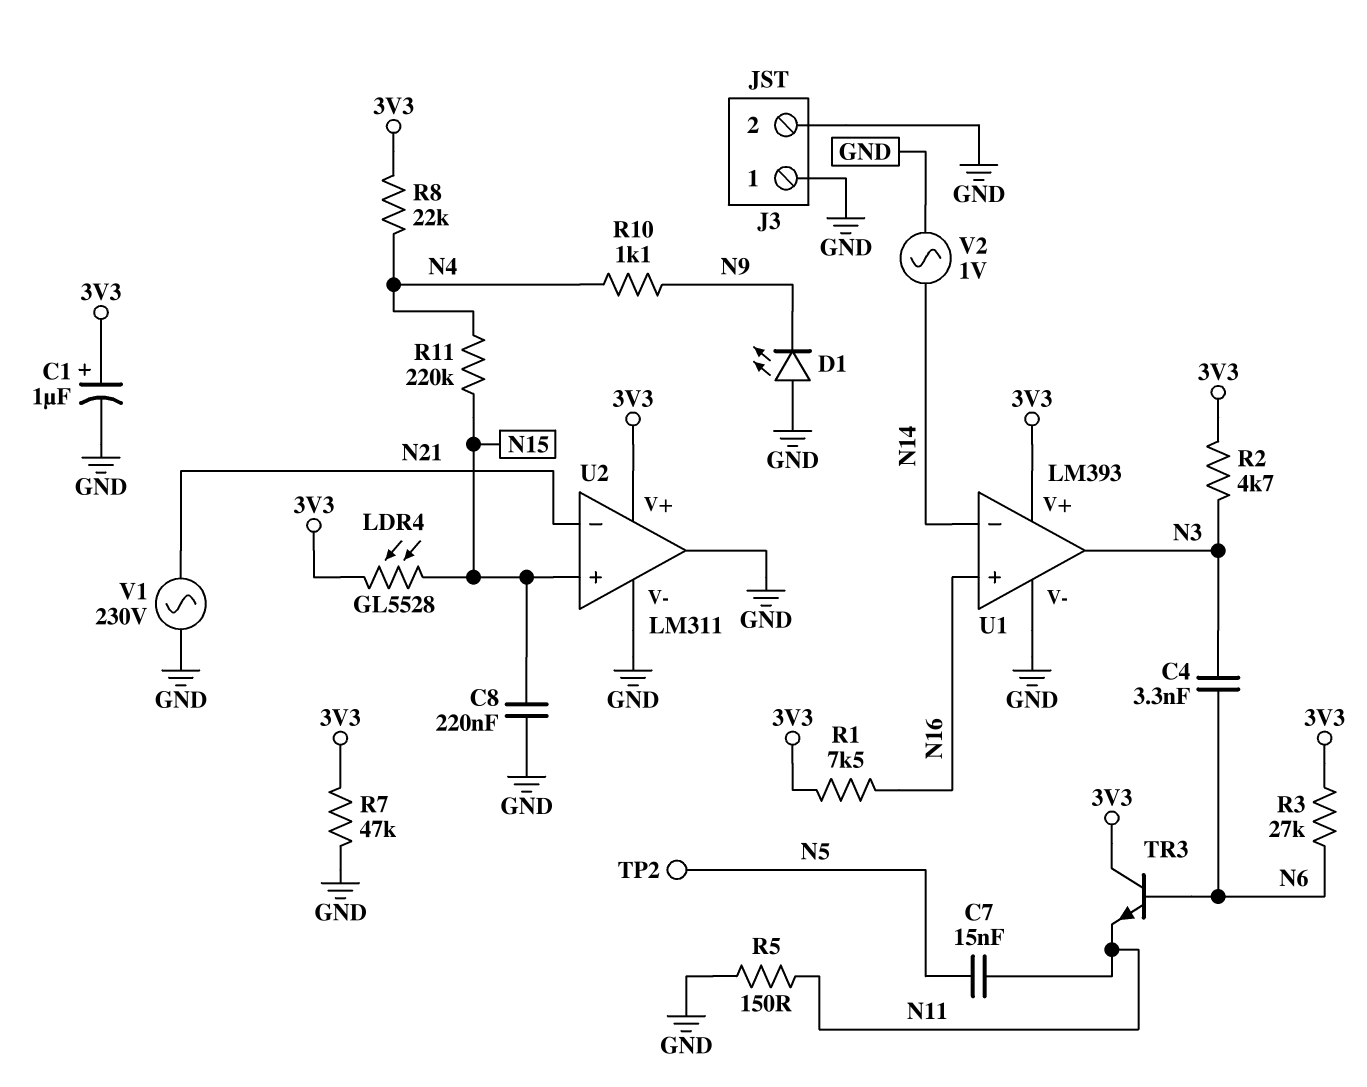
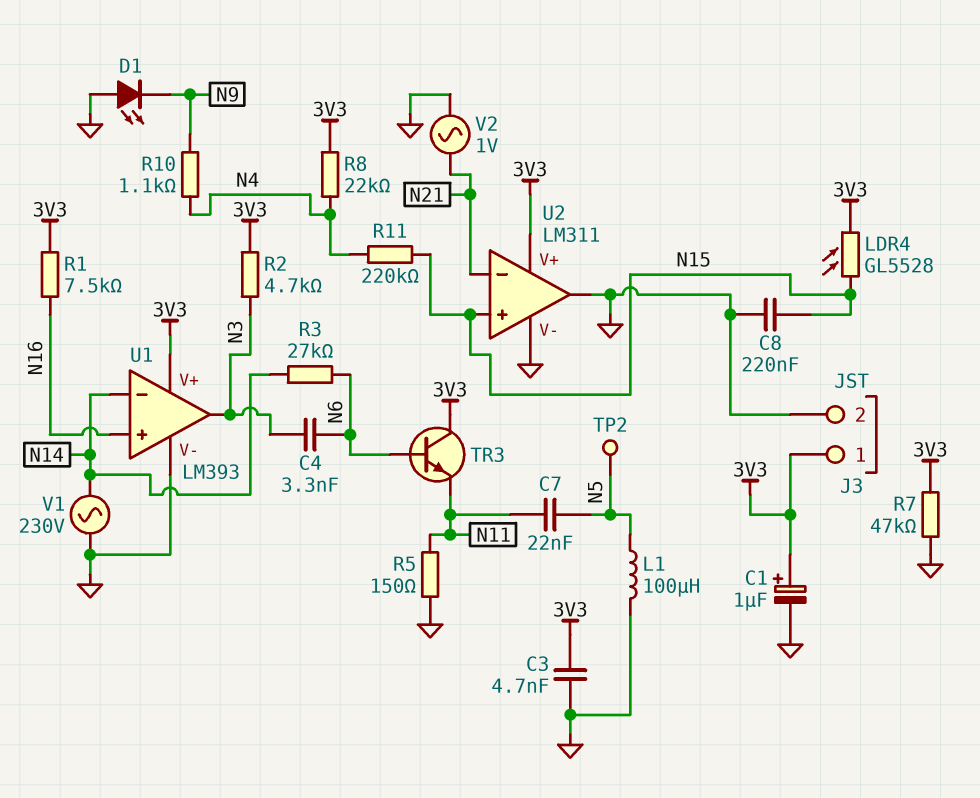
C3: none -> 4.7nF (3V3, GND)
C7: 15nF (N5, N11) -> 22nF (N5, N11)
J3 pin 1: GND -> 3V3
L1: none -> 100uH (GND, N5)
R3: 27k (3V3, N6) -> 27k (N6, N14)
V1: AC 230V (GND, N21) -> AC 230V (GND, N14)
V2: AC 1V (GND, N14) -> AC 1V (GND, N21)

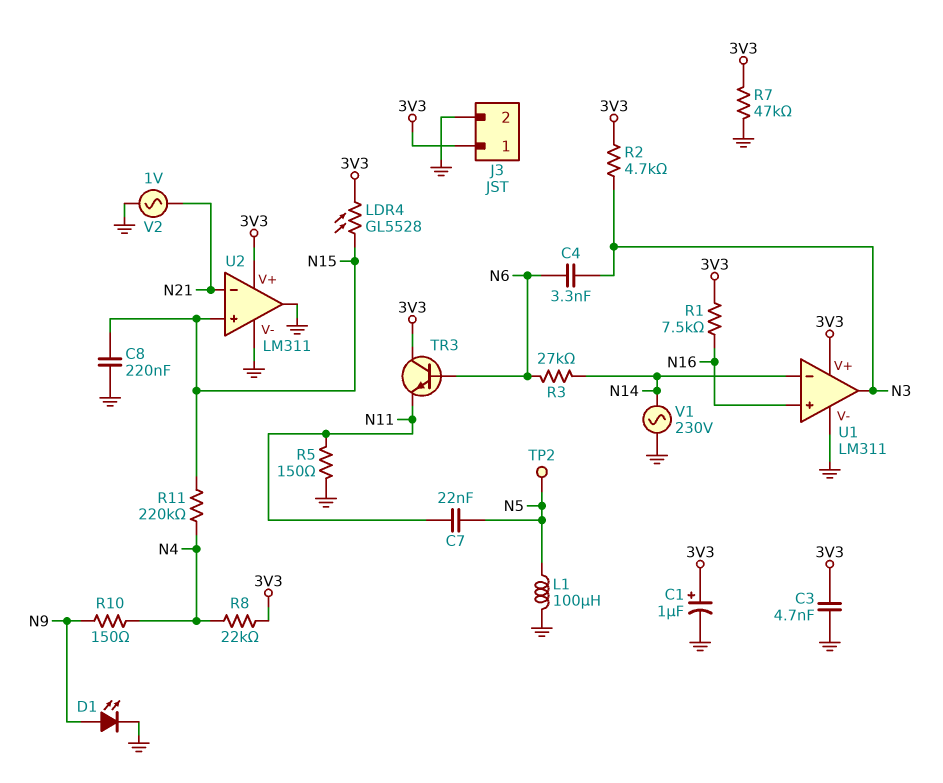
D1: LED (A GND, K N9) -> LED (A N9, K GND)
R10: 1.1k (N4, N9) -> 150 (N4, N9)
U1: LM393 -> LM311

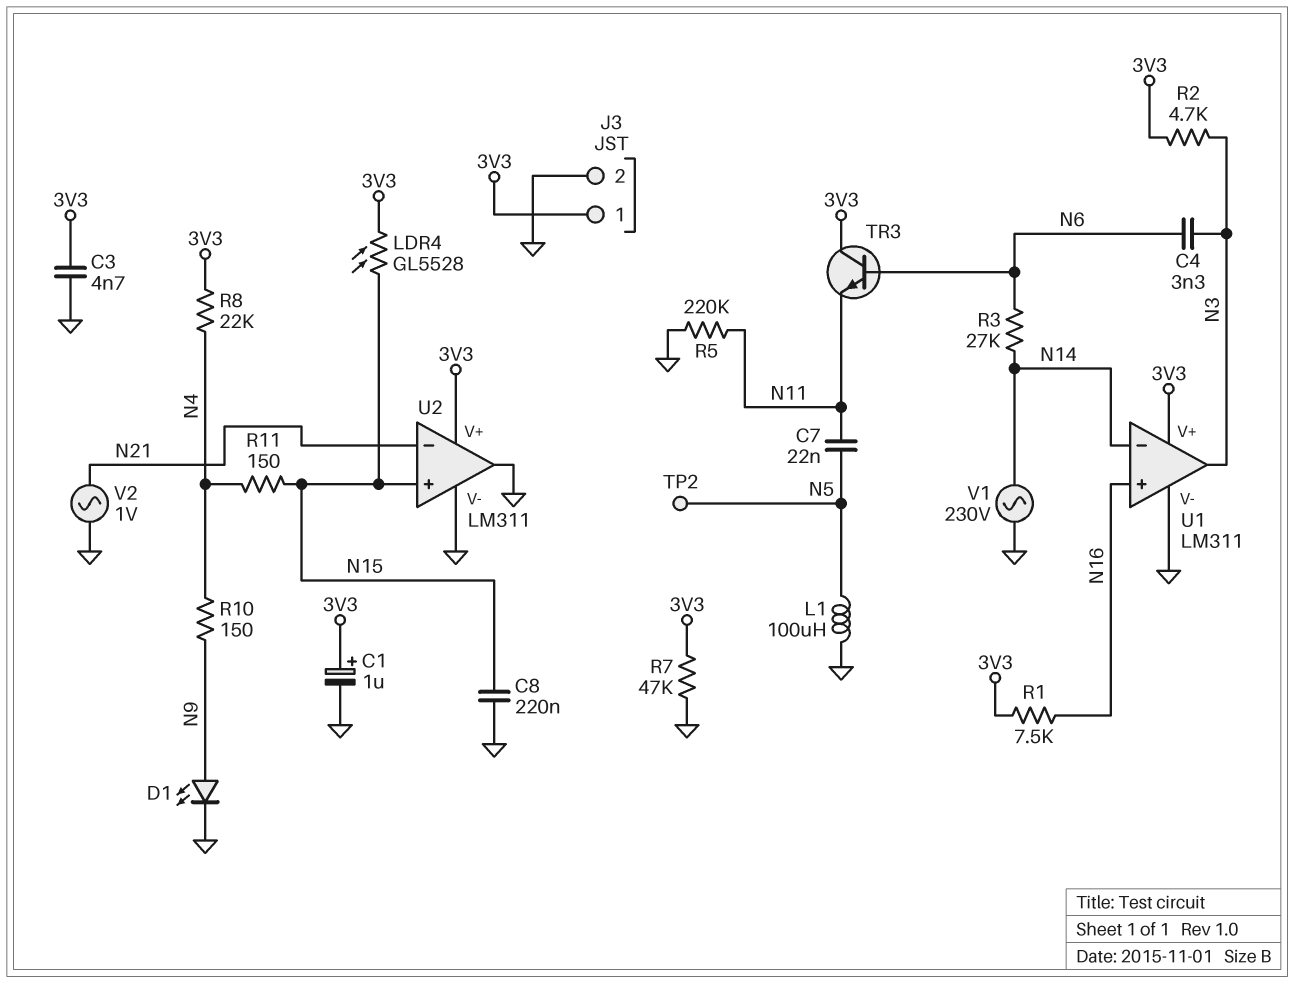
R5: 150 (GND, N11) -> 220k (GND, N11)
R11: 220k (N4, N15) -> 150 (N4, N15)

